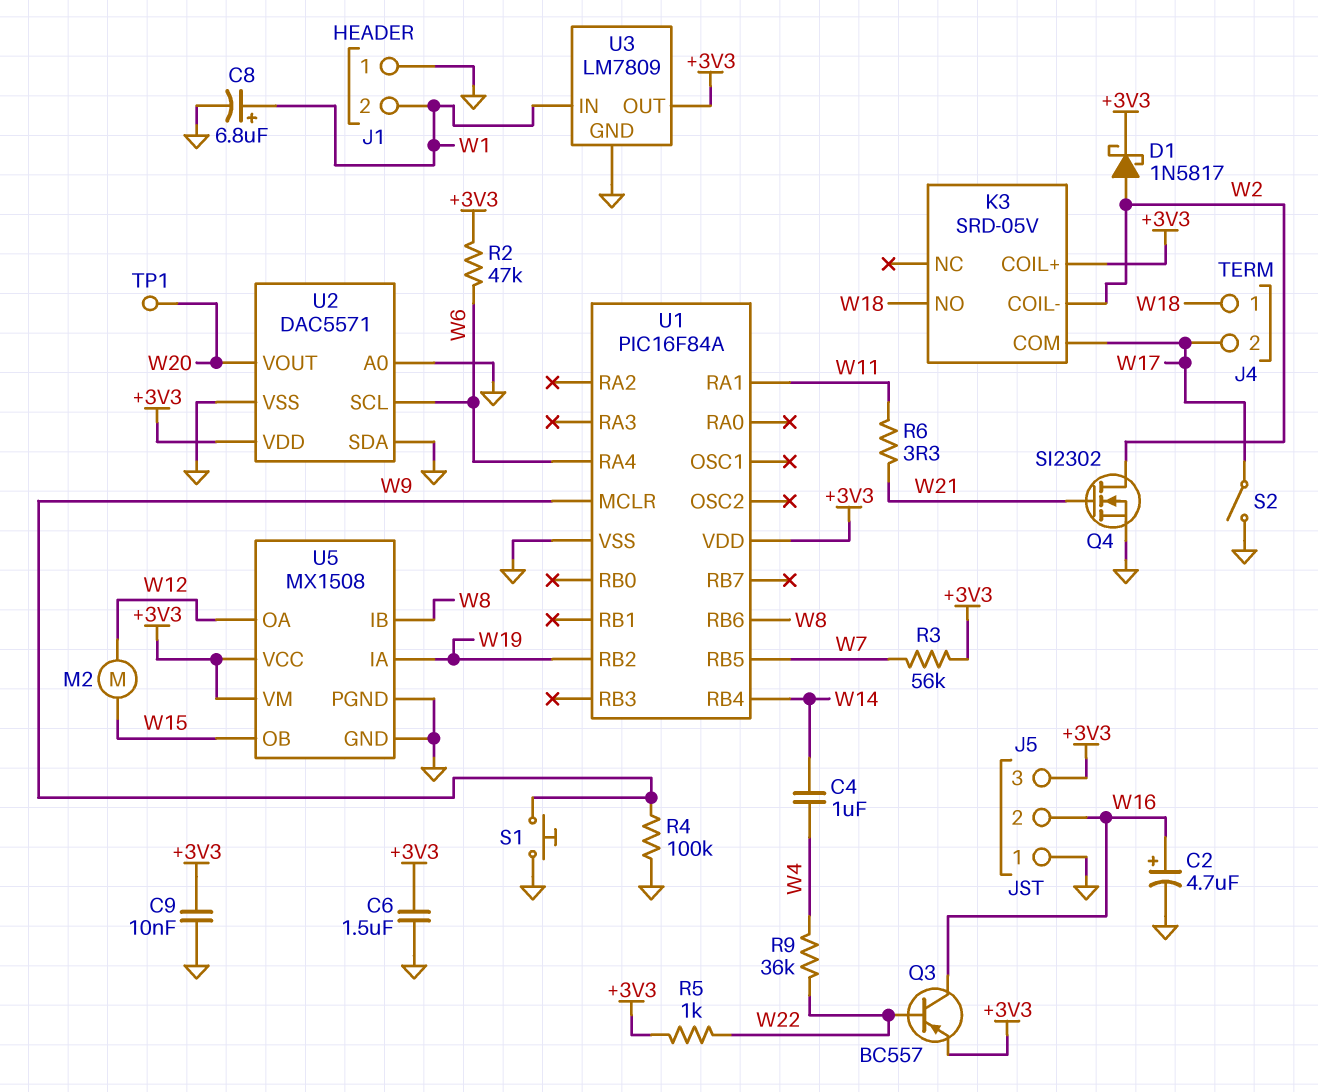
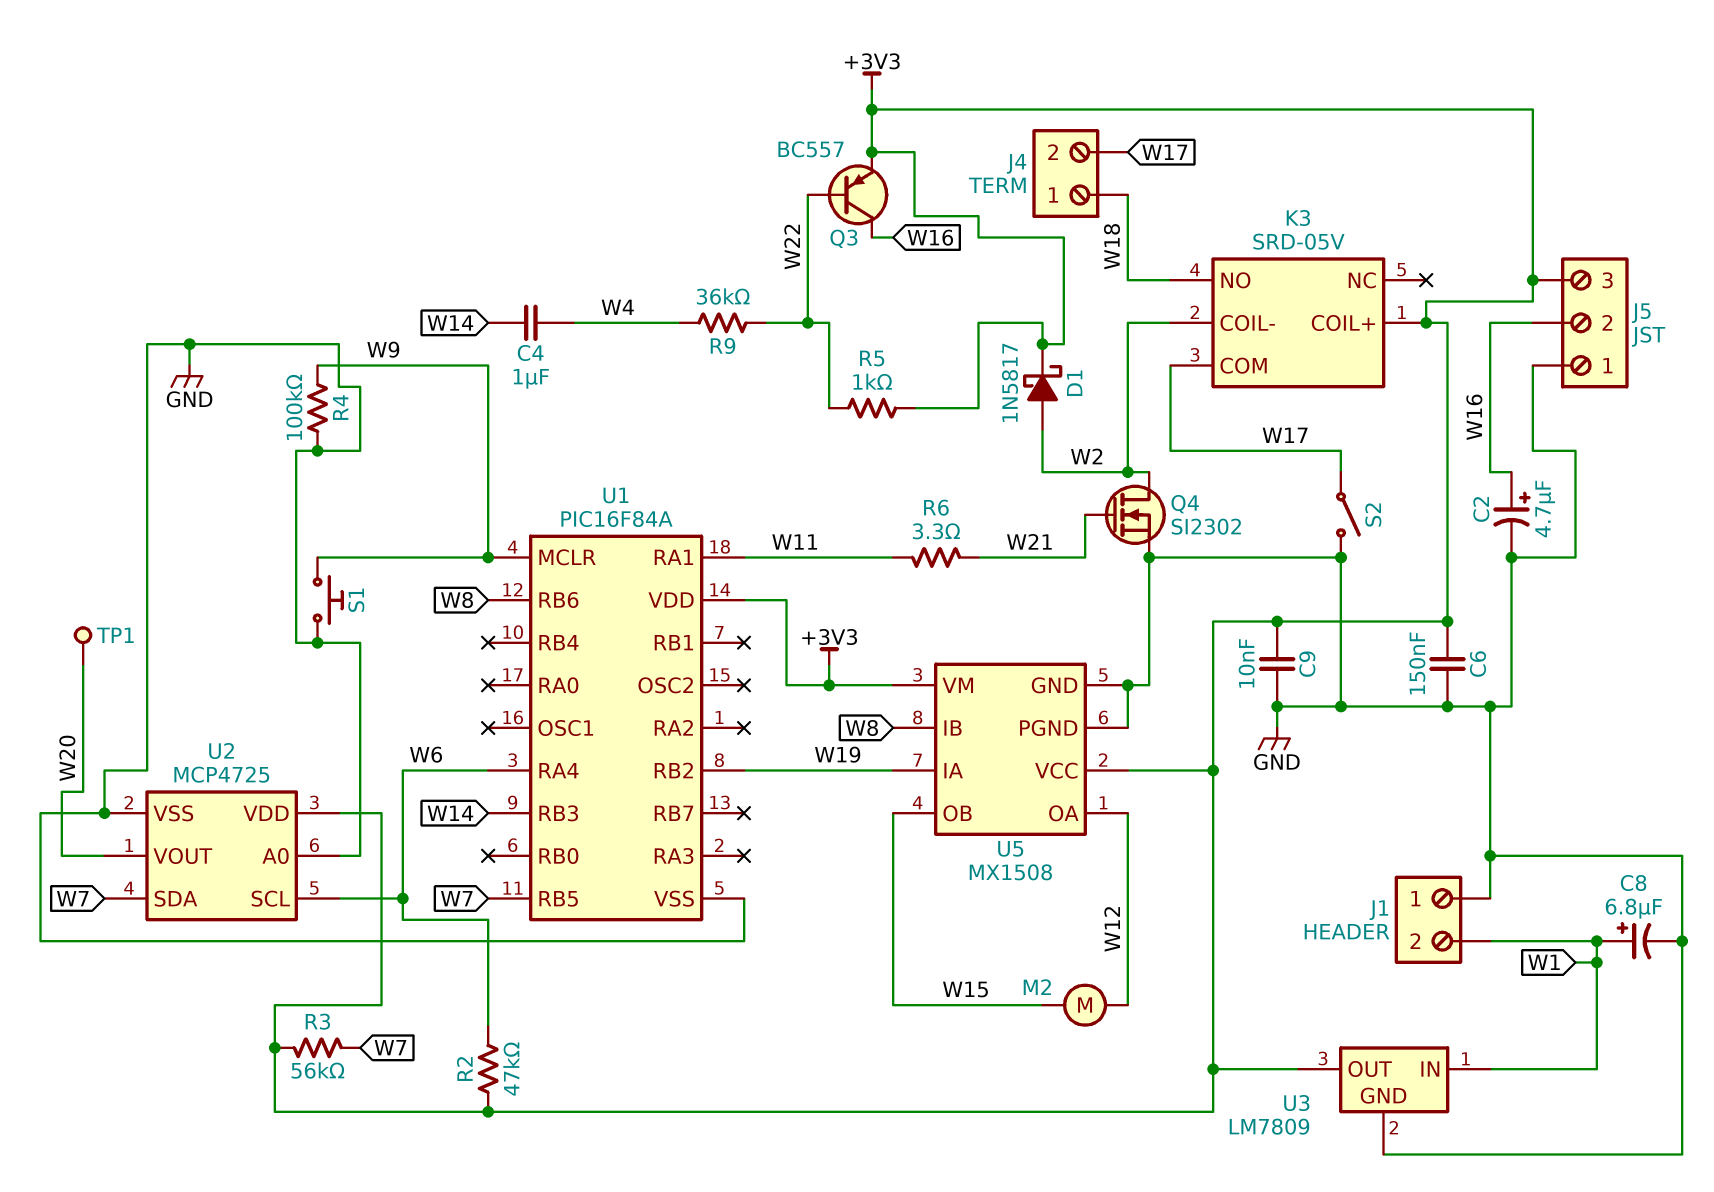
C6: 1.5uF (+3V3, GND) -> 150nF (+3V3, GND)
U1 pin RB3: none -> W14
U1 pin RB4: W14 -> none
U2: DAC5571 -> MCP4725
U2 pin SDA: GND -> W7

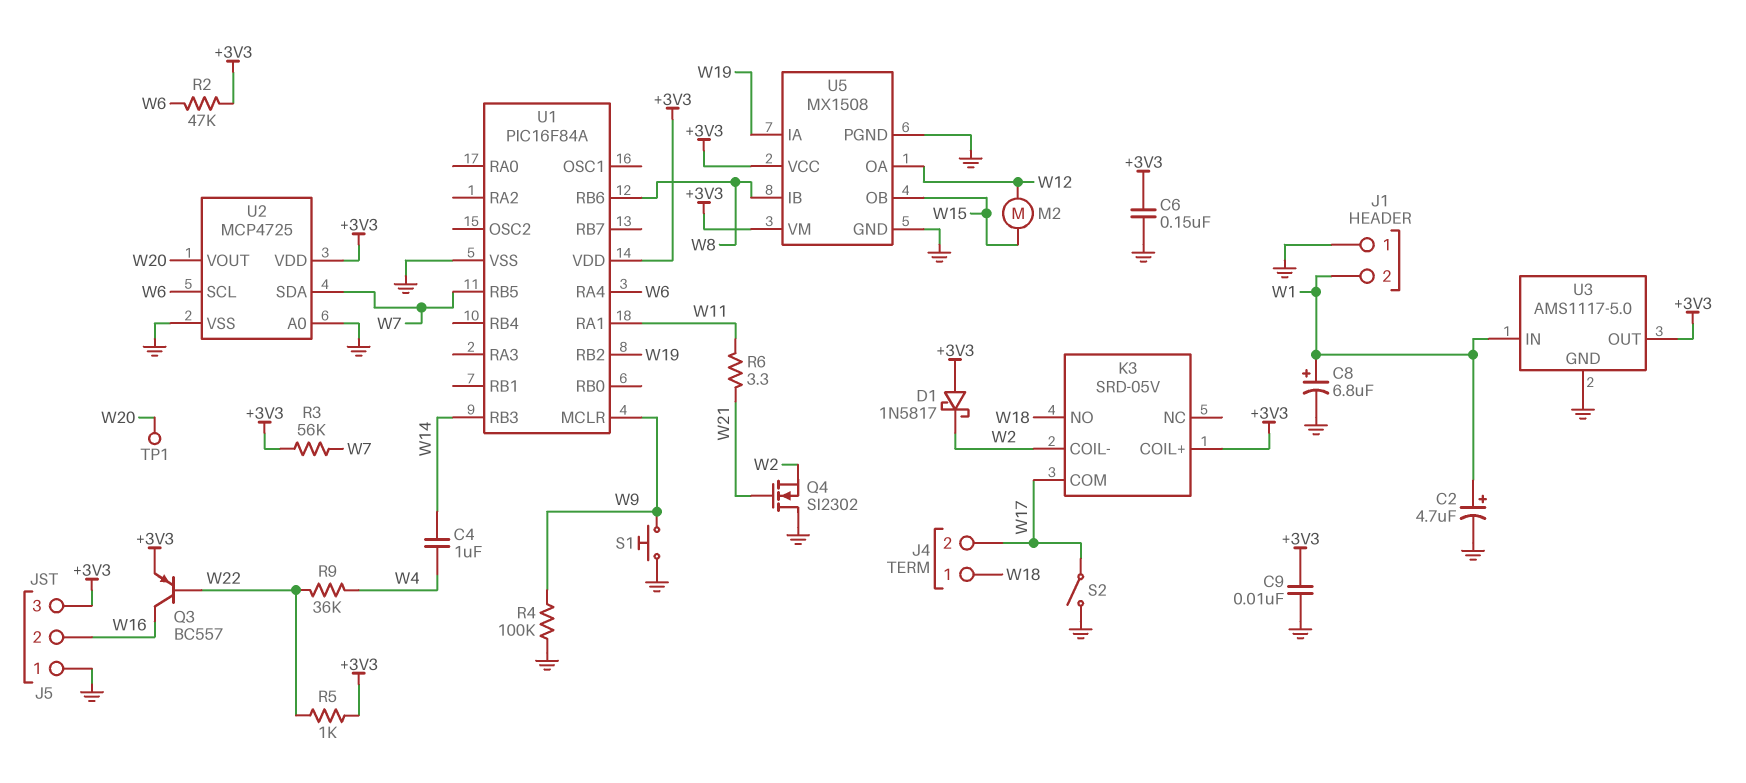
C2: 4.7uF (plus W16, minus GND) -> 4.7uF (plus W1, minus GND)
D1: schottky 1N5817 (A W2, K +3V3) -> schottky 1N5817 (A +3V3, K W2)
Q4: NMOS SI2302 (G W21, D W2, S GND) -> NMOS SI2302 (G W21, D GND, S W2)
U3: LM7809 -> AMS1117-5.0

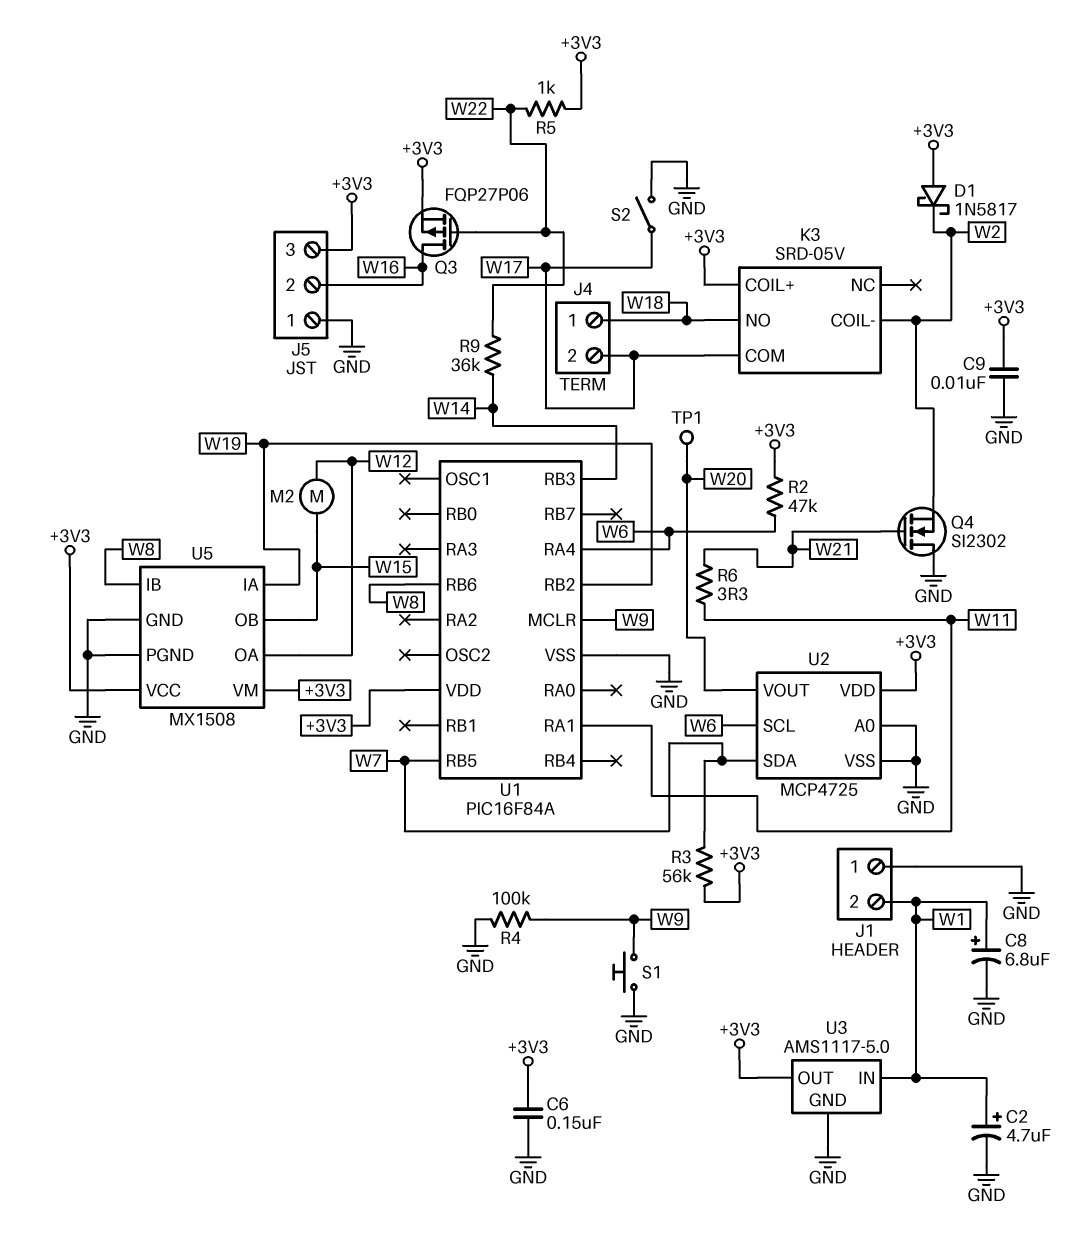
C4: 1uF (W4, W14) -> none
Q3: PNP BC557 (B W22, C W16, E +3V3) -> PMOS FQP27P06 (G W22, D W16, S +3V3)
R9: 36k (W4, W22) -> 36k (W14, W22)

